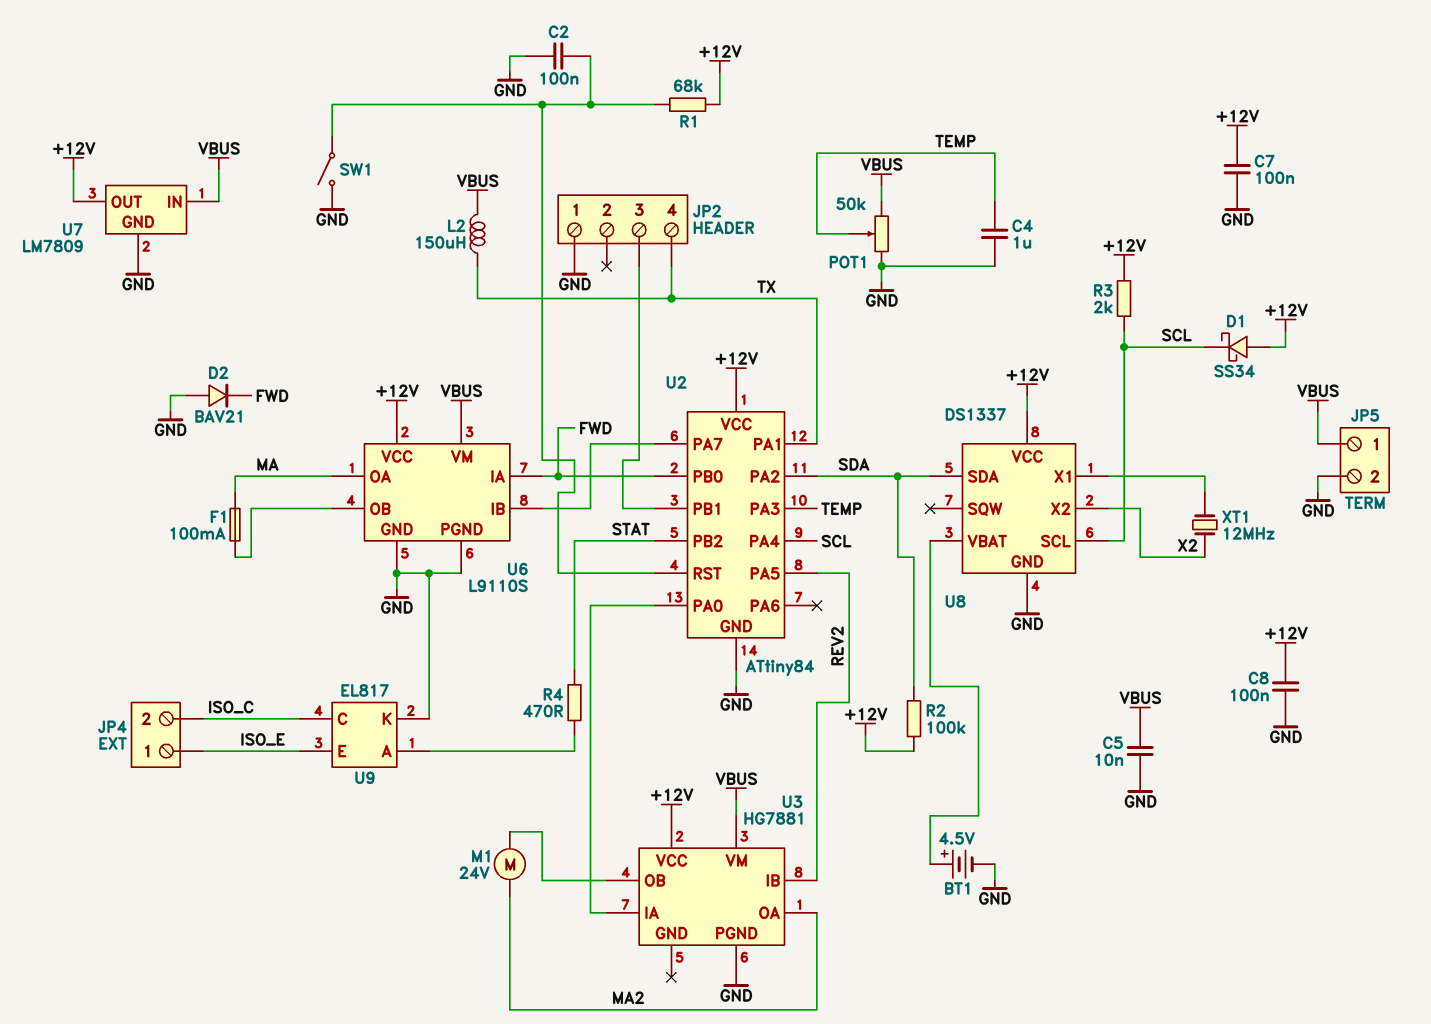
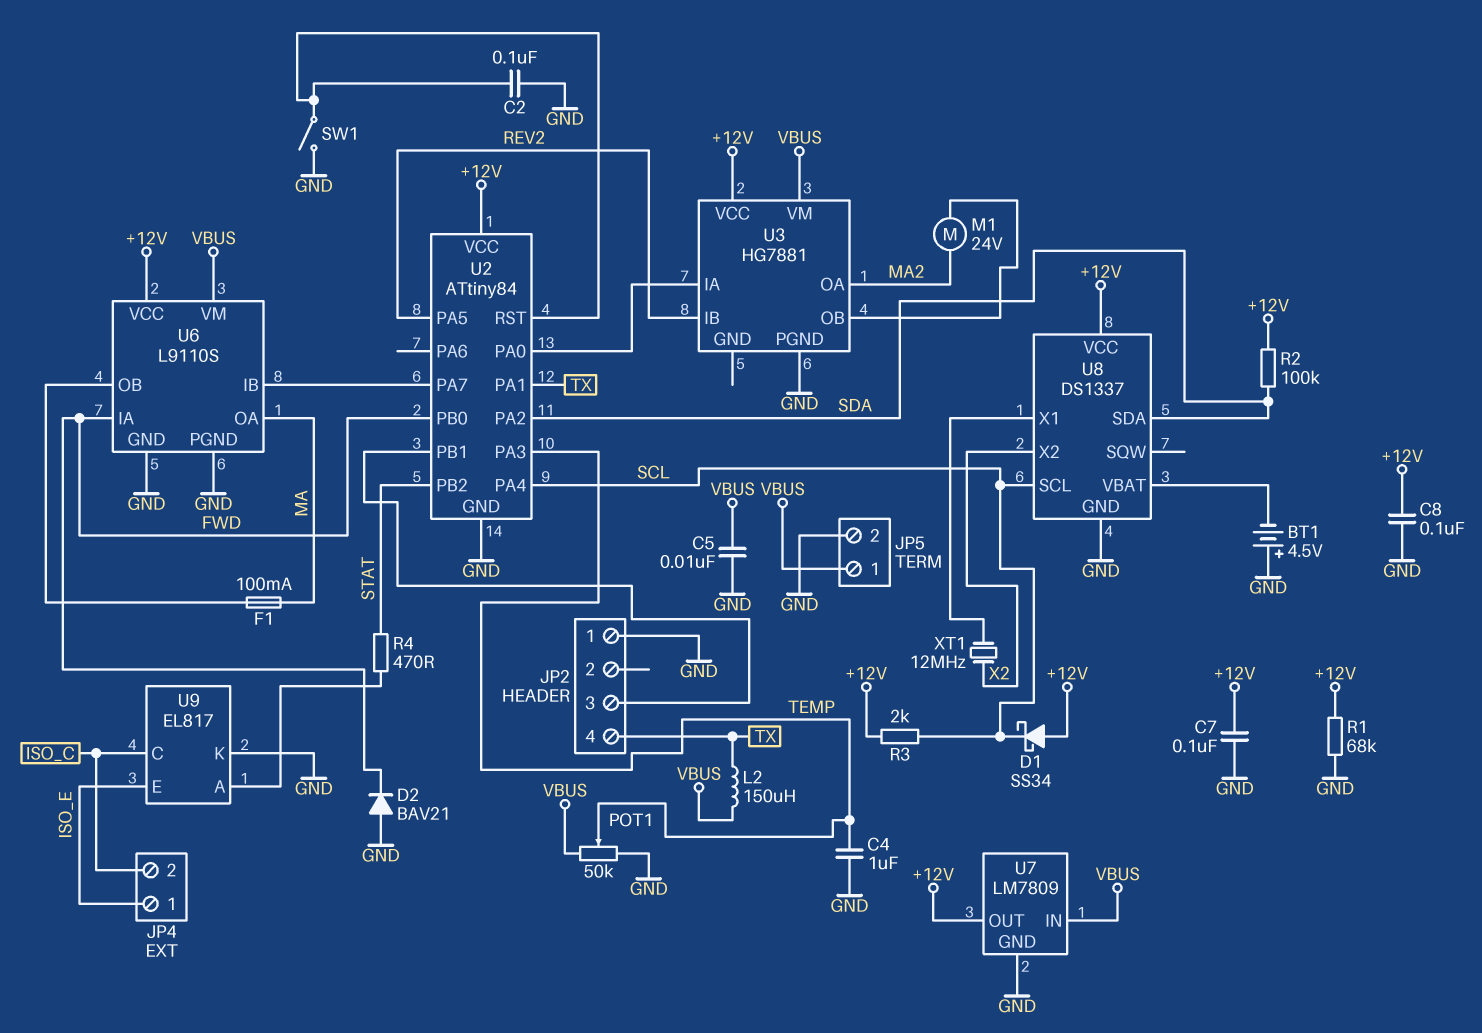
BT1: 4.5V (plus U8/VBAT, minus GND) -> 4.5V (plus GND, minus U8/VBAT)
R1: 68k (+12V, U2/RST) -> 68k (+12V, GND)

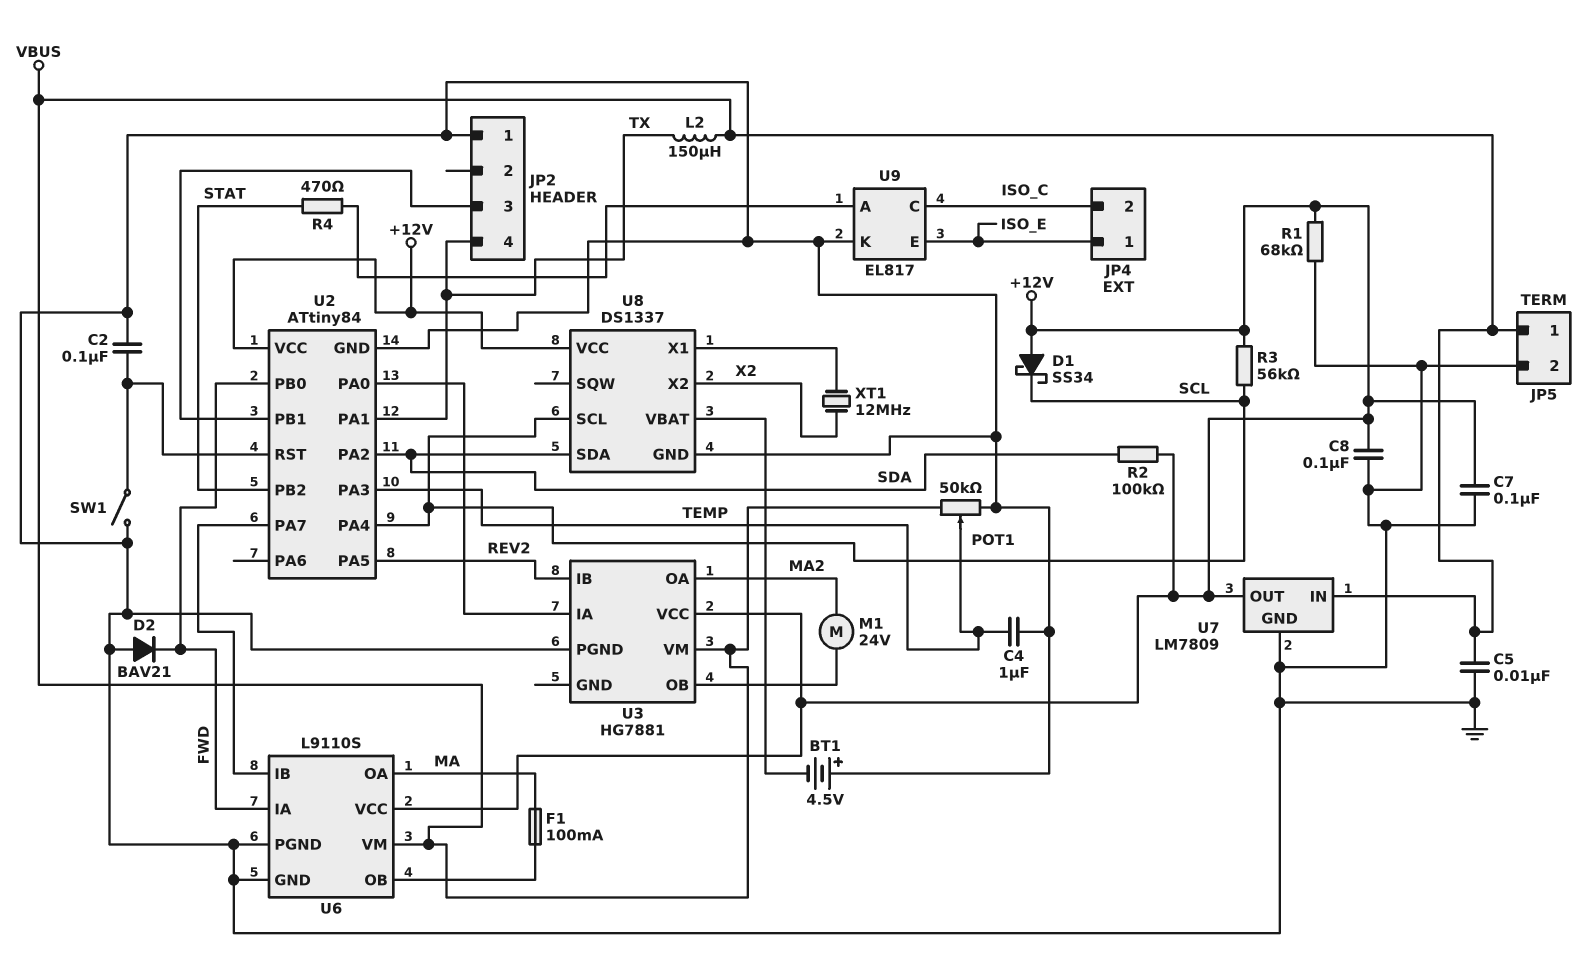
R3: 2k (+12V, SCL) -> 56k (+12V, SCL)

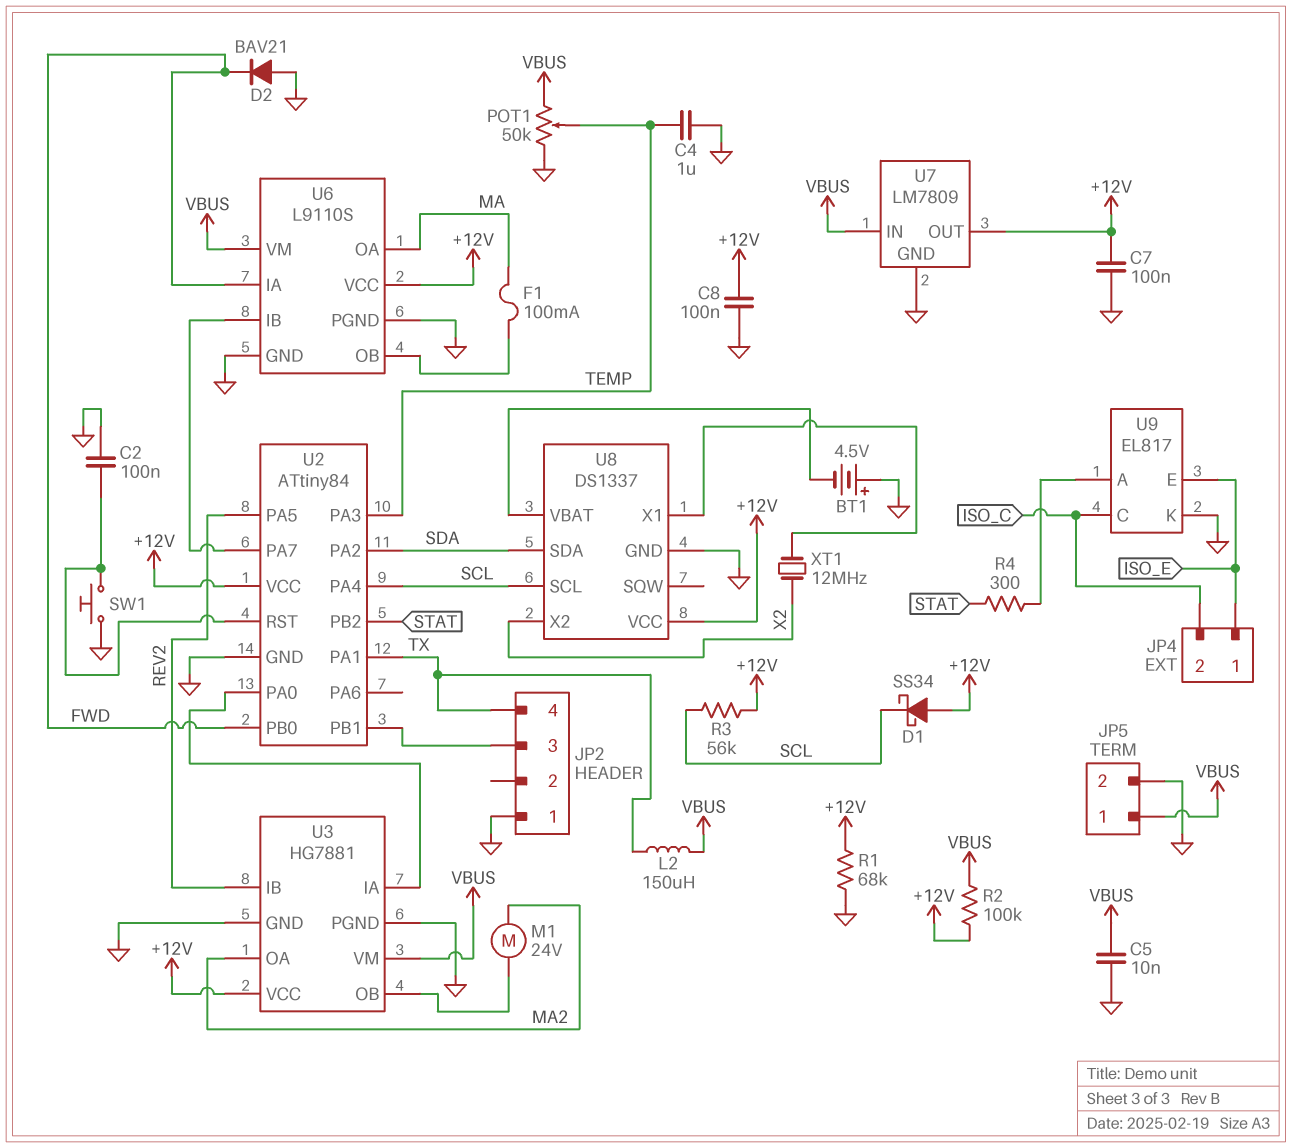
R2: 100k (+12V, SDA) -> 100k (+12V, VBUS)
R4: 470 (STAT, U9/A) -> 300 (STAT, U9/A)
SW1: switch (GND, U2/RST) -> button (GND, U2/RST)
U3 pin GND: none -> GND

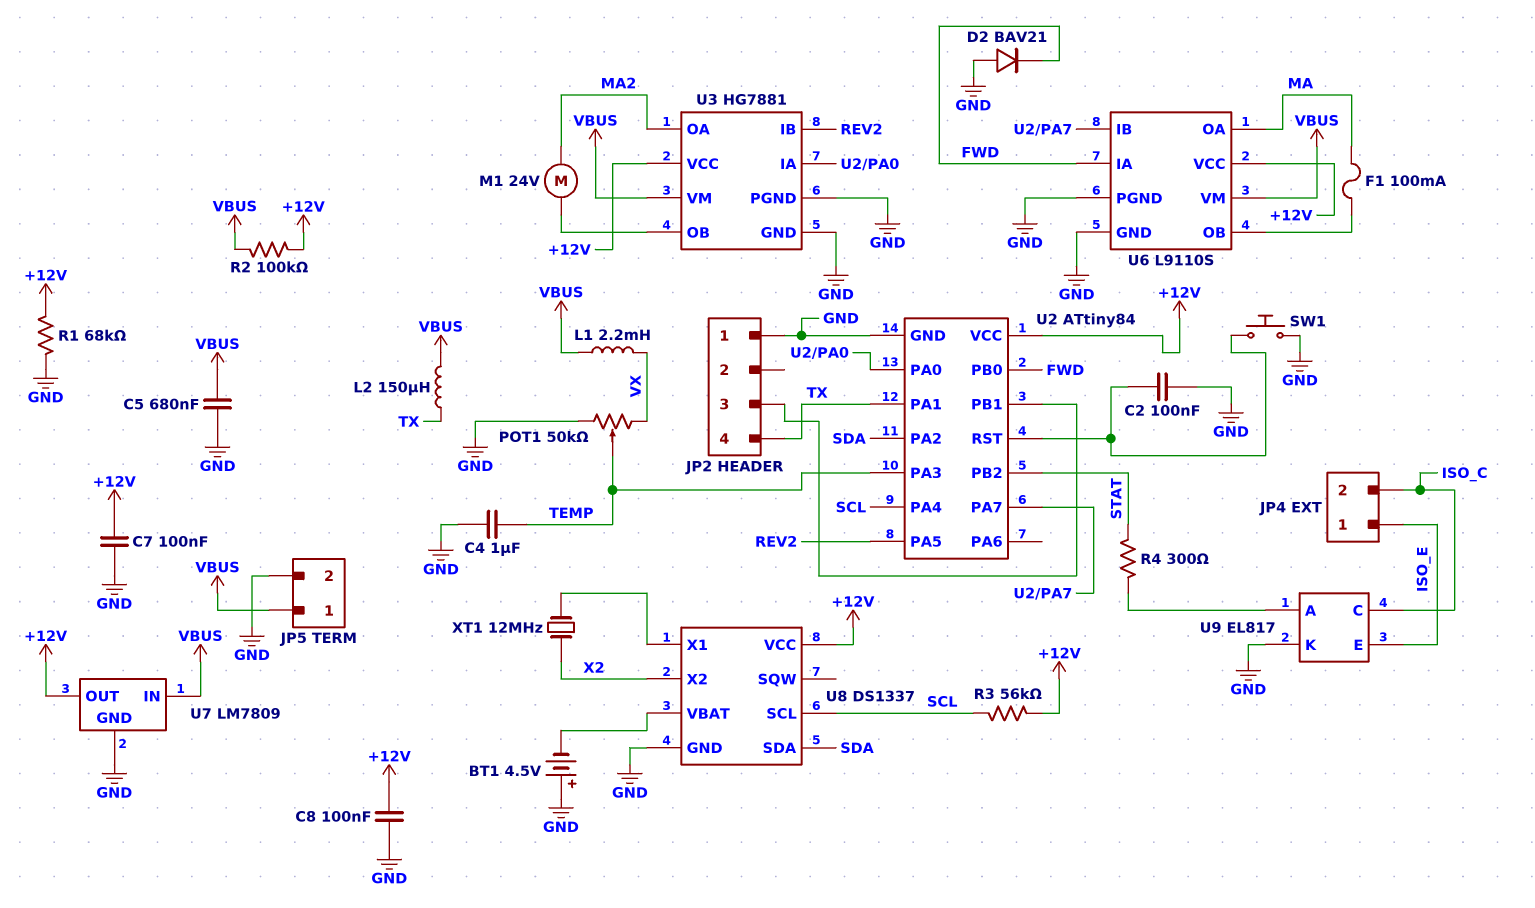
C5: 10nF (GND, VBUS) -> 680nF (GND, VBUS)
D1: schottky SS34 (A +12V, K SCL) -> none
L1: none -> 2.2mH (VBUS, VX)
POT1: 50k (GND, VBUS, wiper TEMP) -> 50k (GND, VX, wiper TEMP)

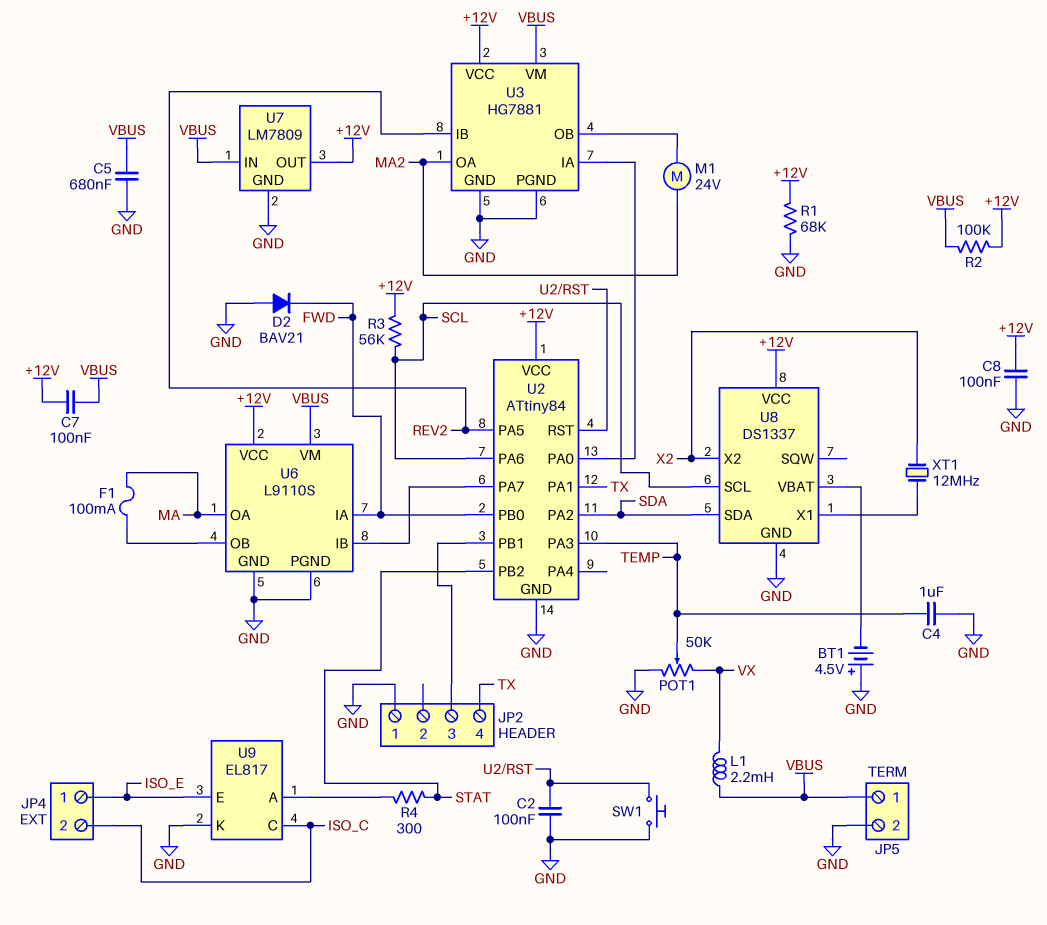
C7: 100nF (+12V, GND) -> 100nF (+12V, VBUS)
L2: 150uH (TX, VBUS) -> none
U2 pin PA4: SCL -> none
U2 pin PA6: none -> SCL

